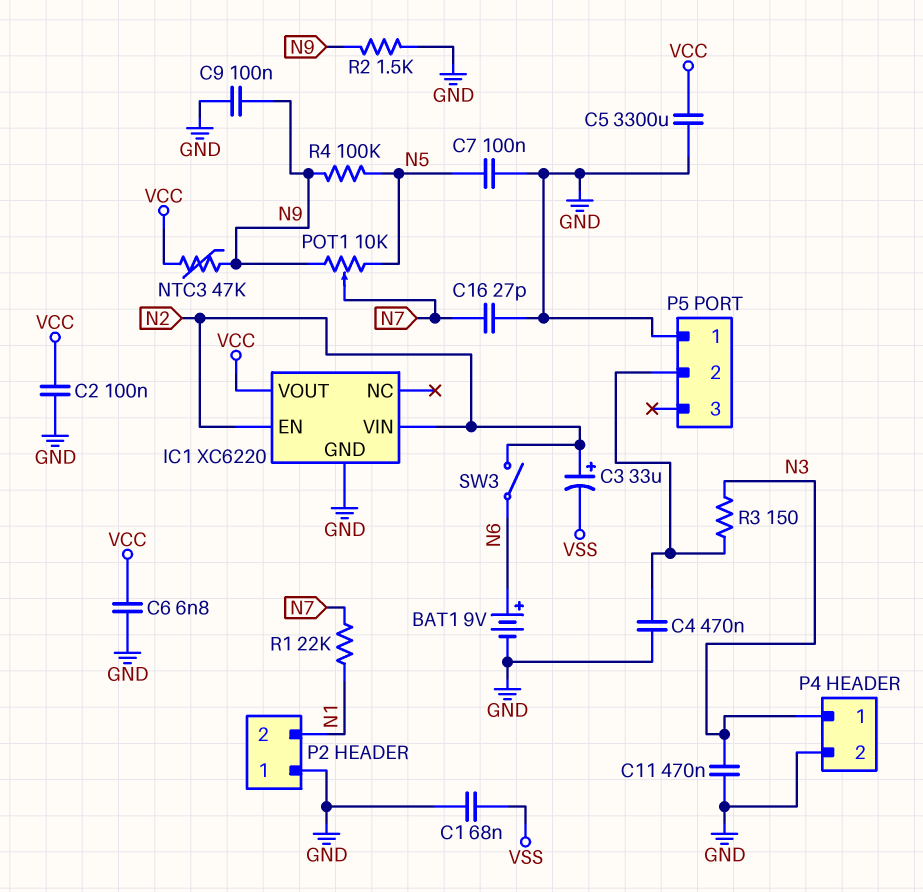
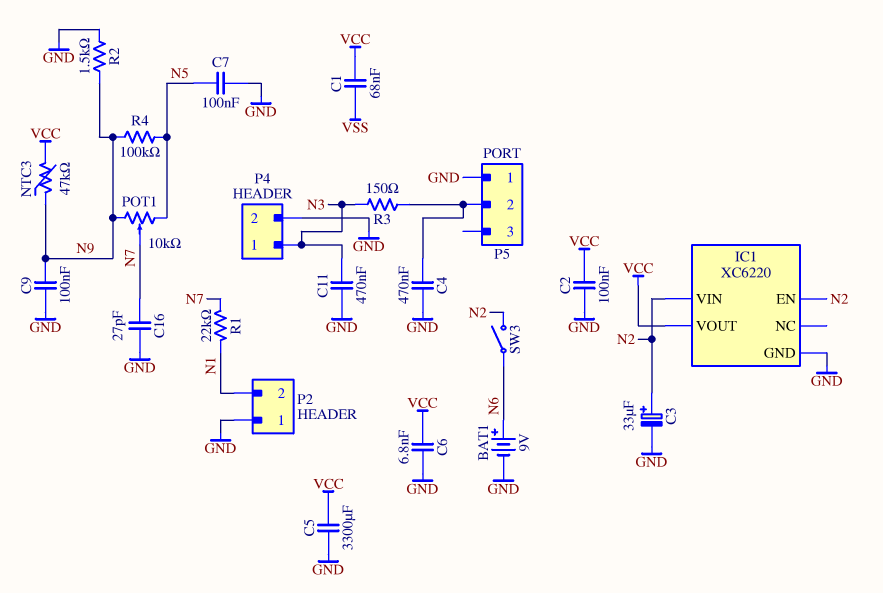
C1: 68nF (GND, VSS) -> 68nF (VCC, VSS)
C3: 33uF (plus N2, minus VSS) -> 33uF (plus N2, minus GND)

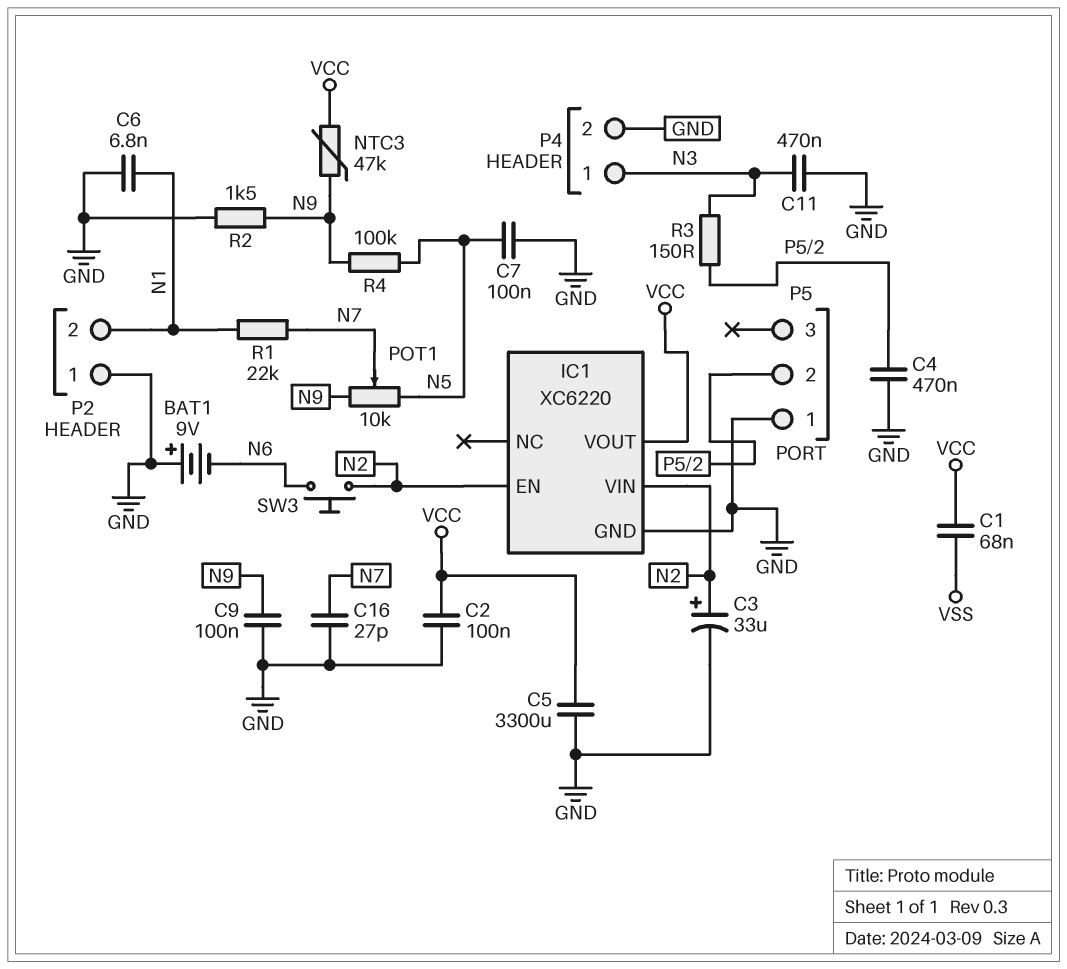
BAT1: 9V (plus N6, minus GND) -> 9V (plus GND, minus N6)
C6: 6.8nF (GND, VCC) -> 6.8nF (GND, N1)
SW3: switch (N2, N6) -> button (N2, N6)

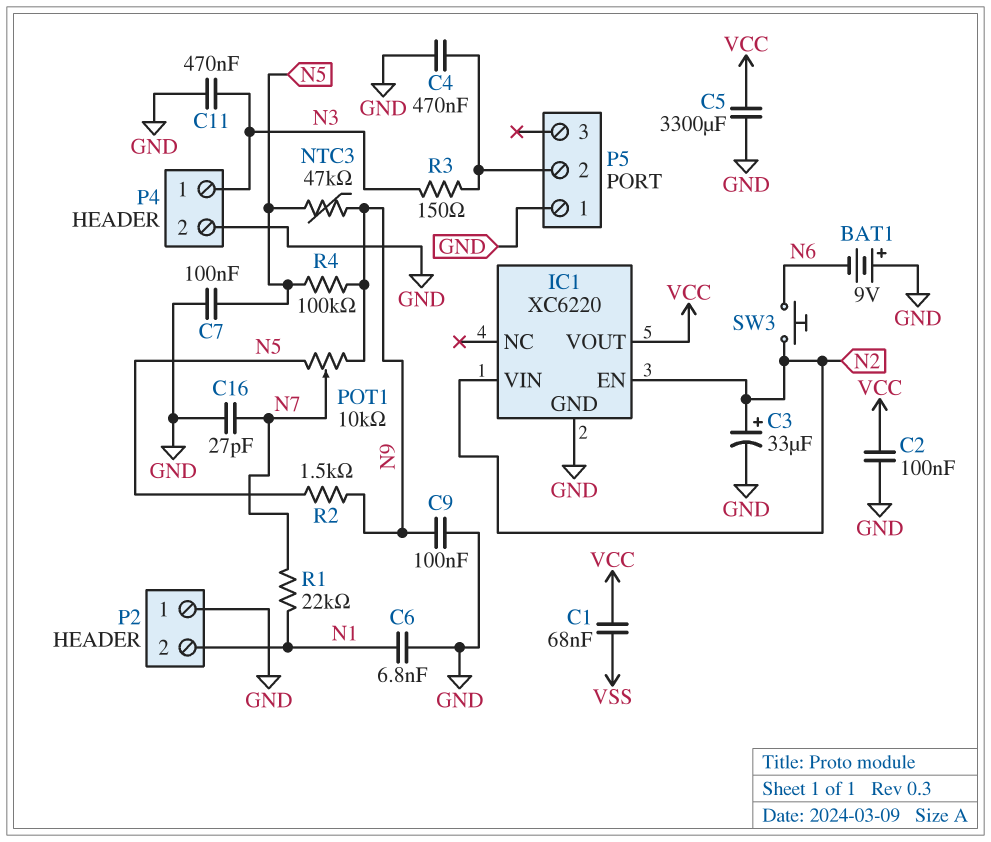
NTC3: 47k (N9, VCC) -> 47k (N5, N9)
R2: 1.5k (GND, N9) -> 1.5k (N5, N9)

